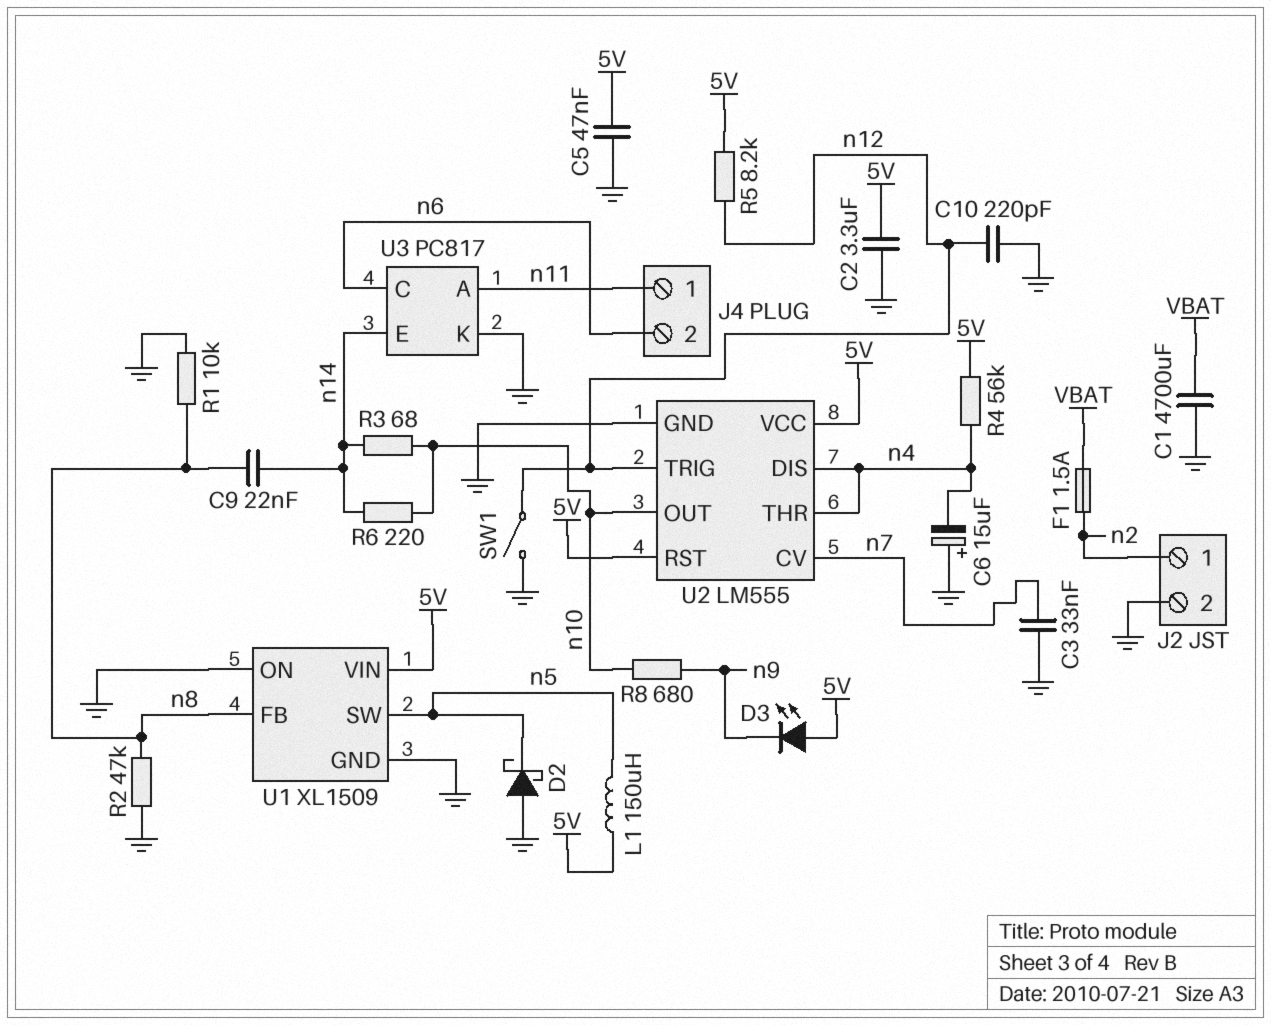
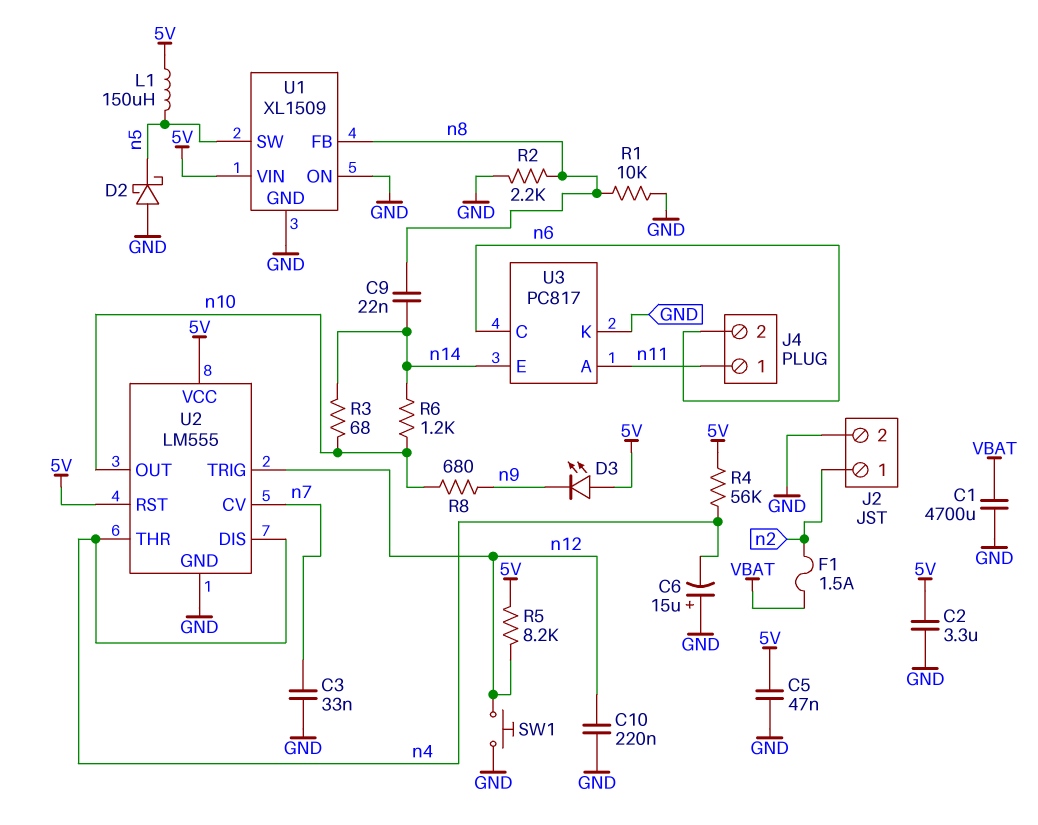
C10: 220pF (GND, n12) -> 220nF (GND, n12)
R2: 47k (GND, n8) -> 2.2k (GND, n8)
R6: 220 (n10, n14) -> 1.2k (n10, n14)
SW1: switch (GND, n12) -> button (GND, n12)

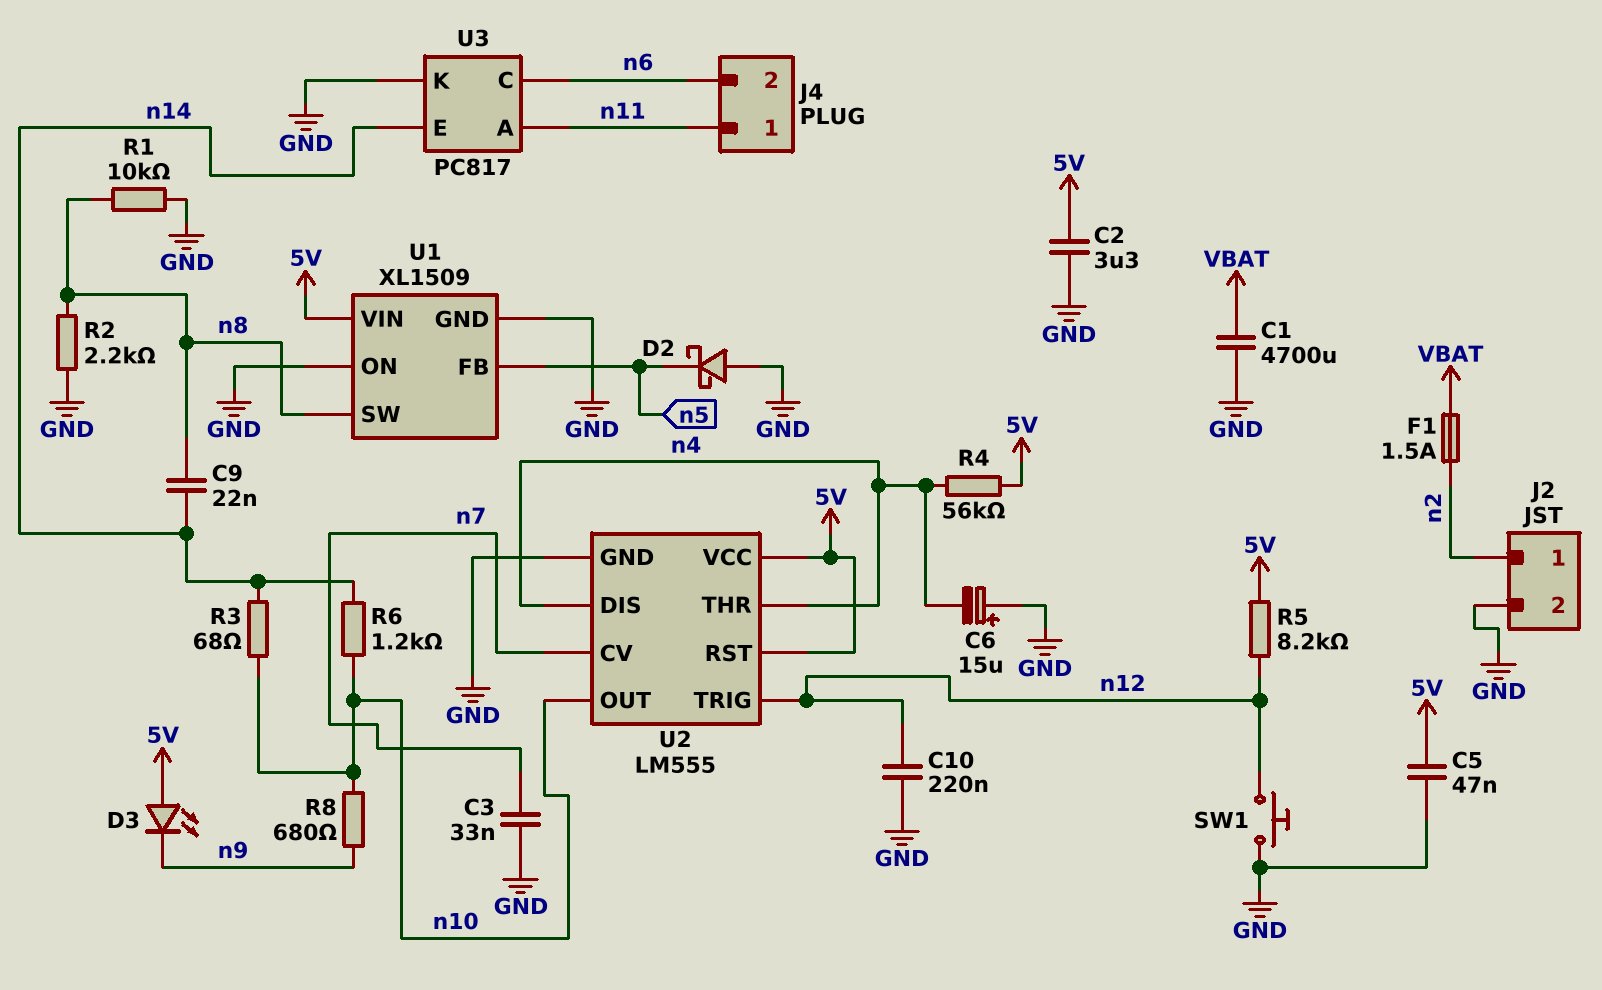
L1: 150uH (5V, n5) -> none
U1 pin FB: n8 -> n5
U1 pin SW: n5 -> n8

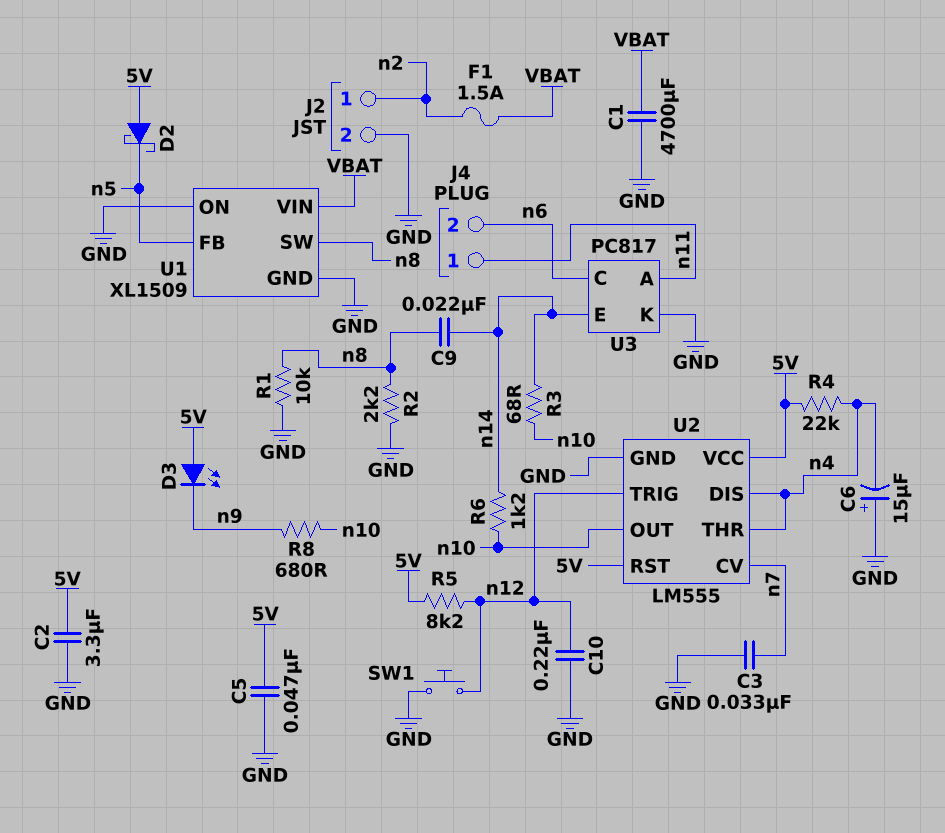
D2: schottky (A GND, K n5) -> schottky (A 5V, K n5)
R4: 56k (5V, n4) -> 22k (5V, n4)
U1 pin VIN: 5V -> VBAT

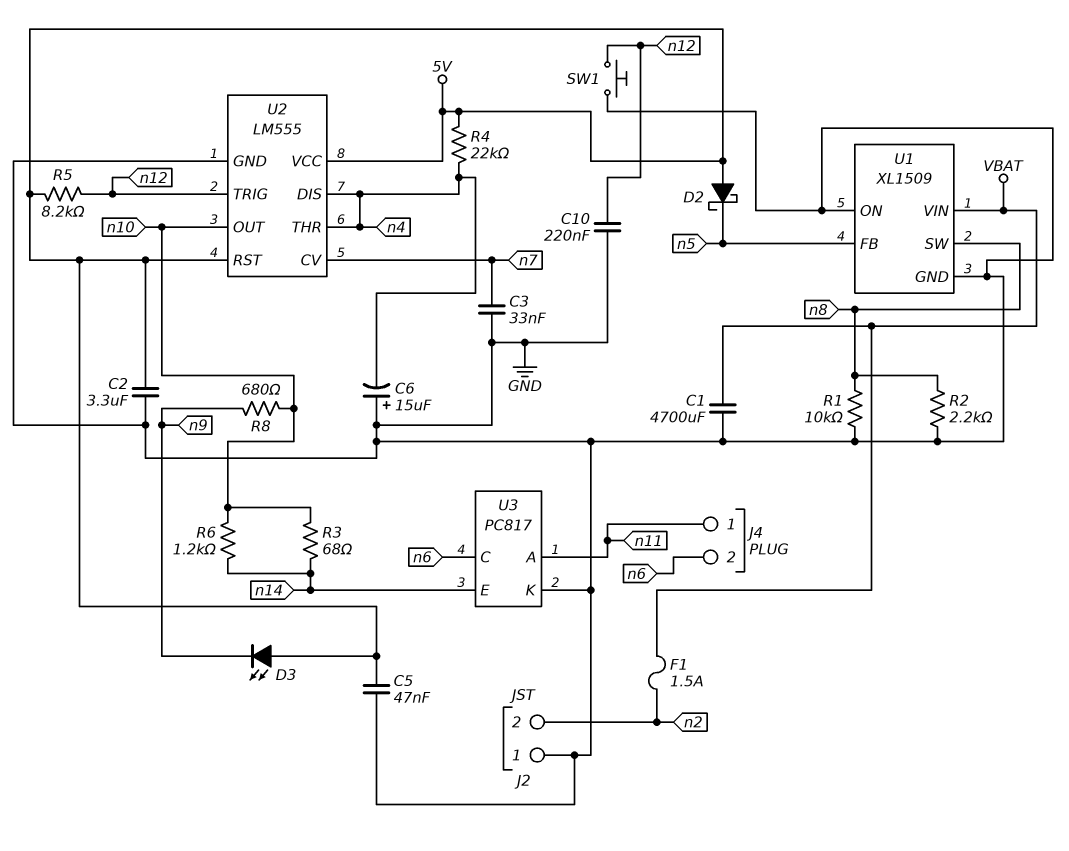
C9: 22nF (n8, n14) -> none
J2 pin 1: n2 -> GND
J2 pin 2: GND -> n2

